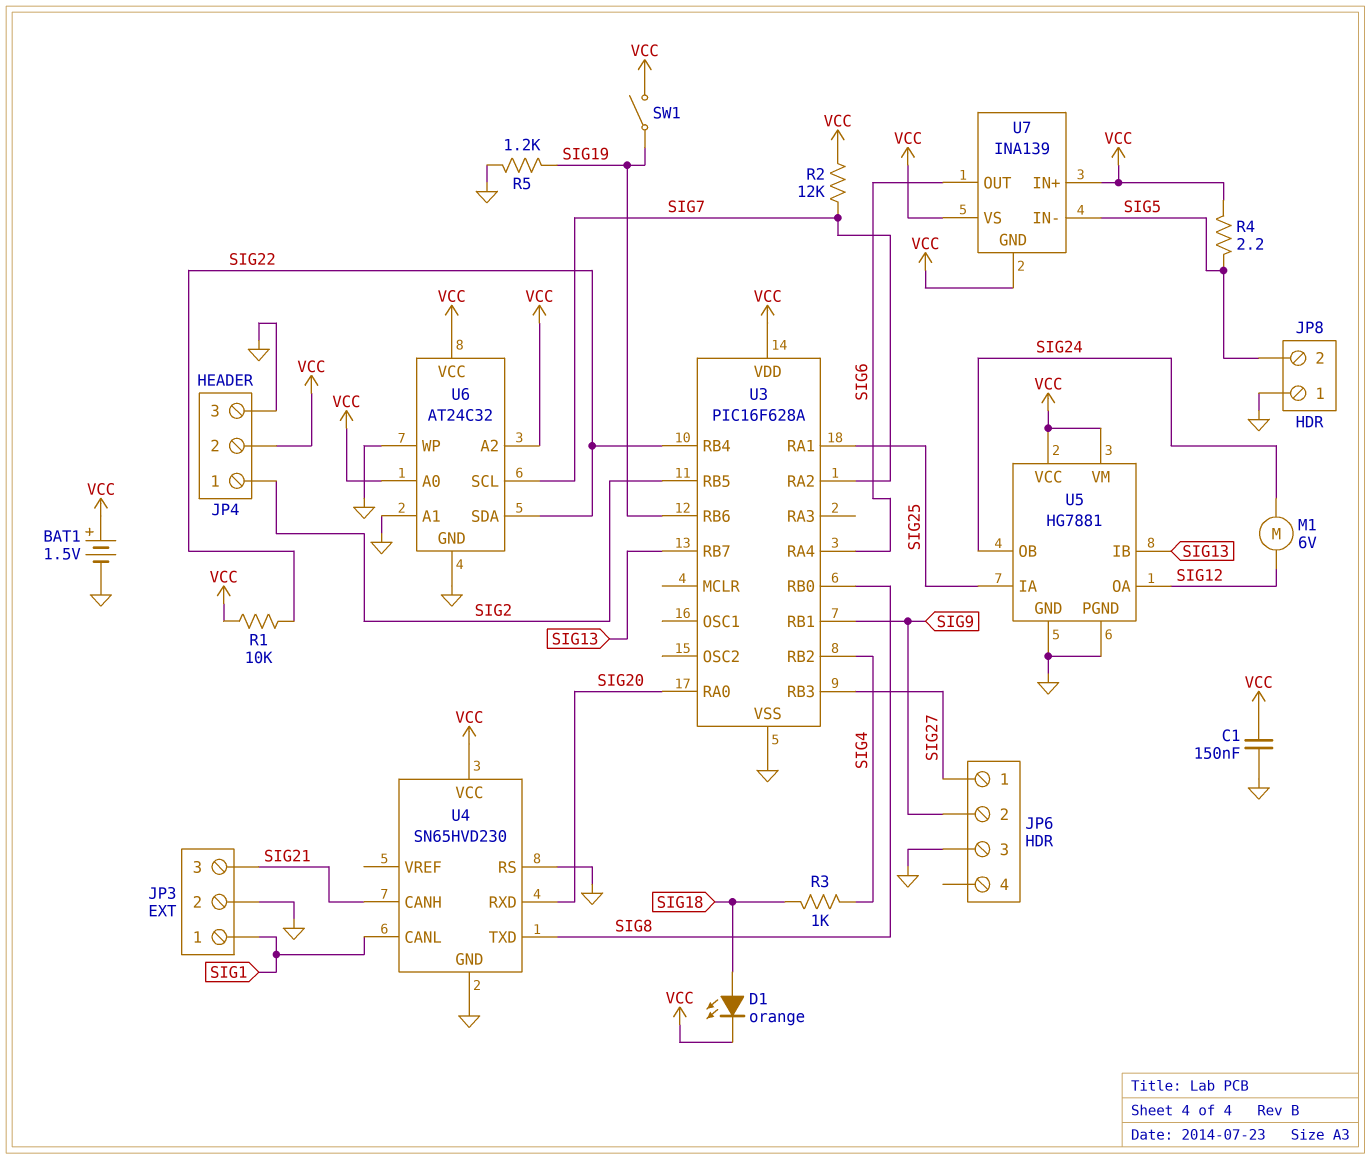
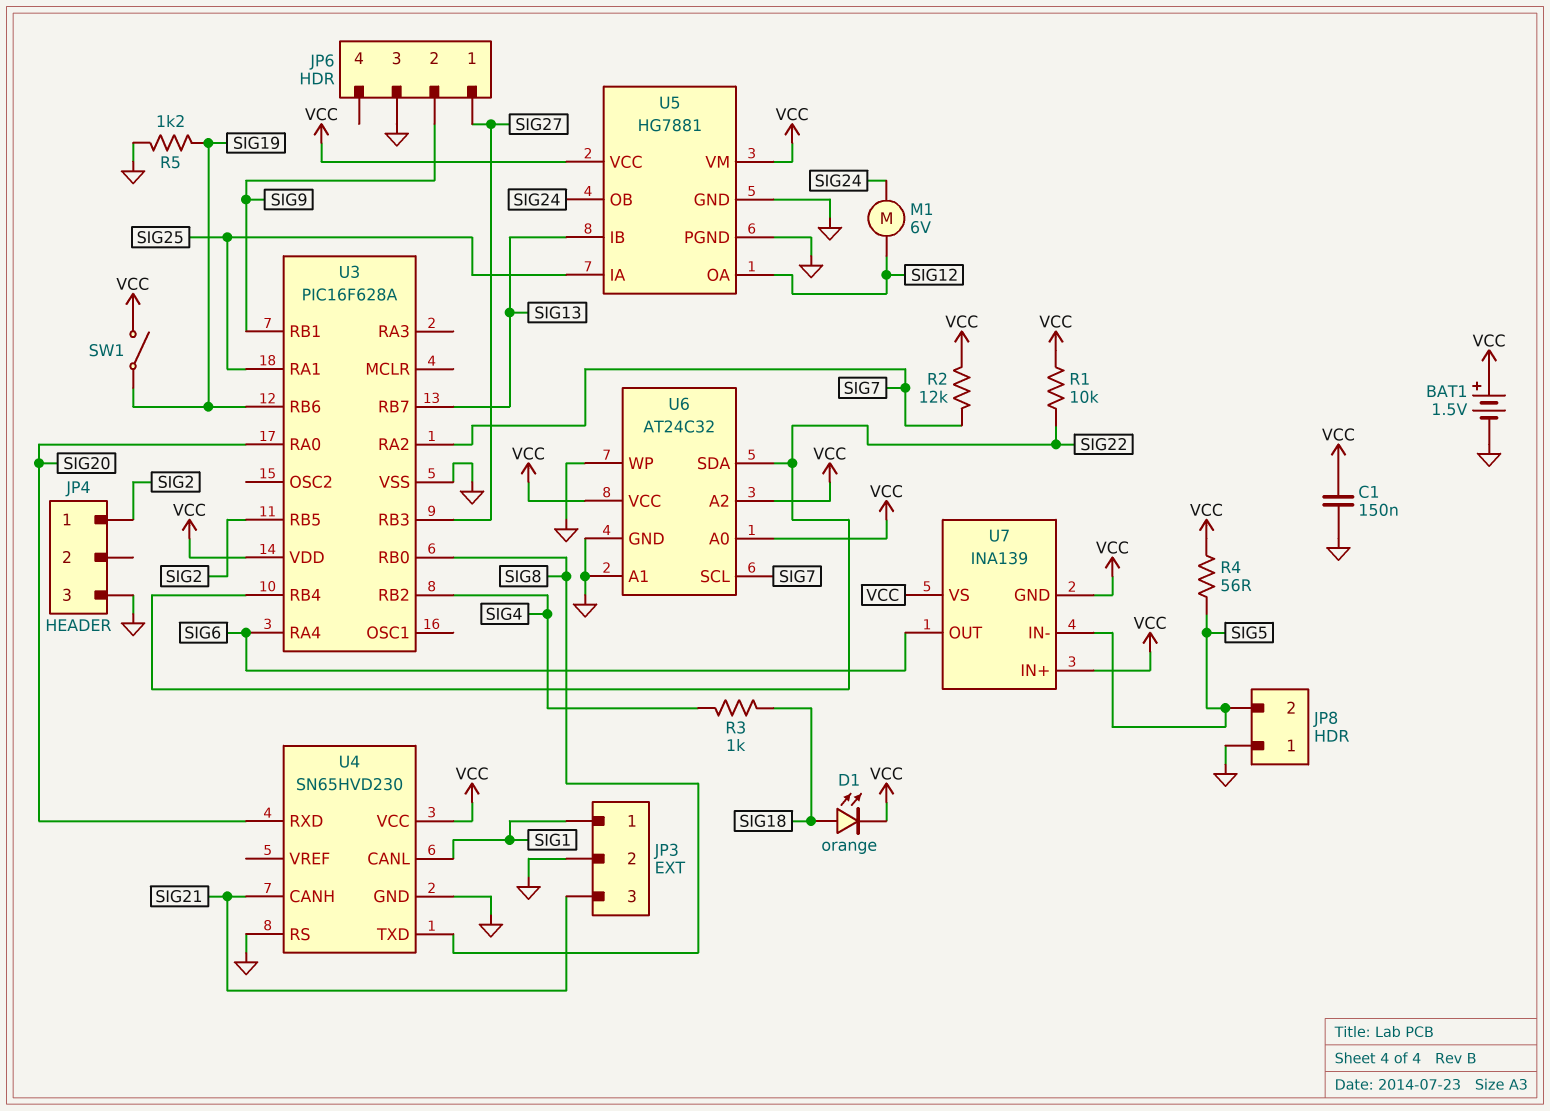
JP4 pin 2: VCC -> none
R4: 2.2 (SIG5, VCC) -> 56 (SIG5, VCC)

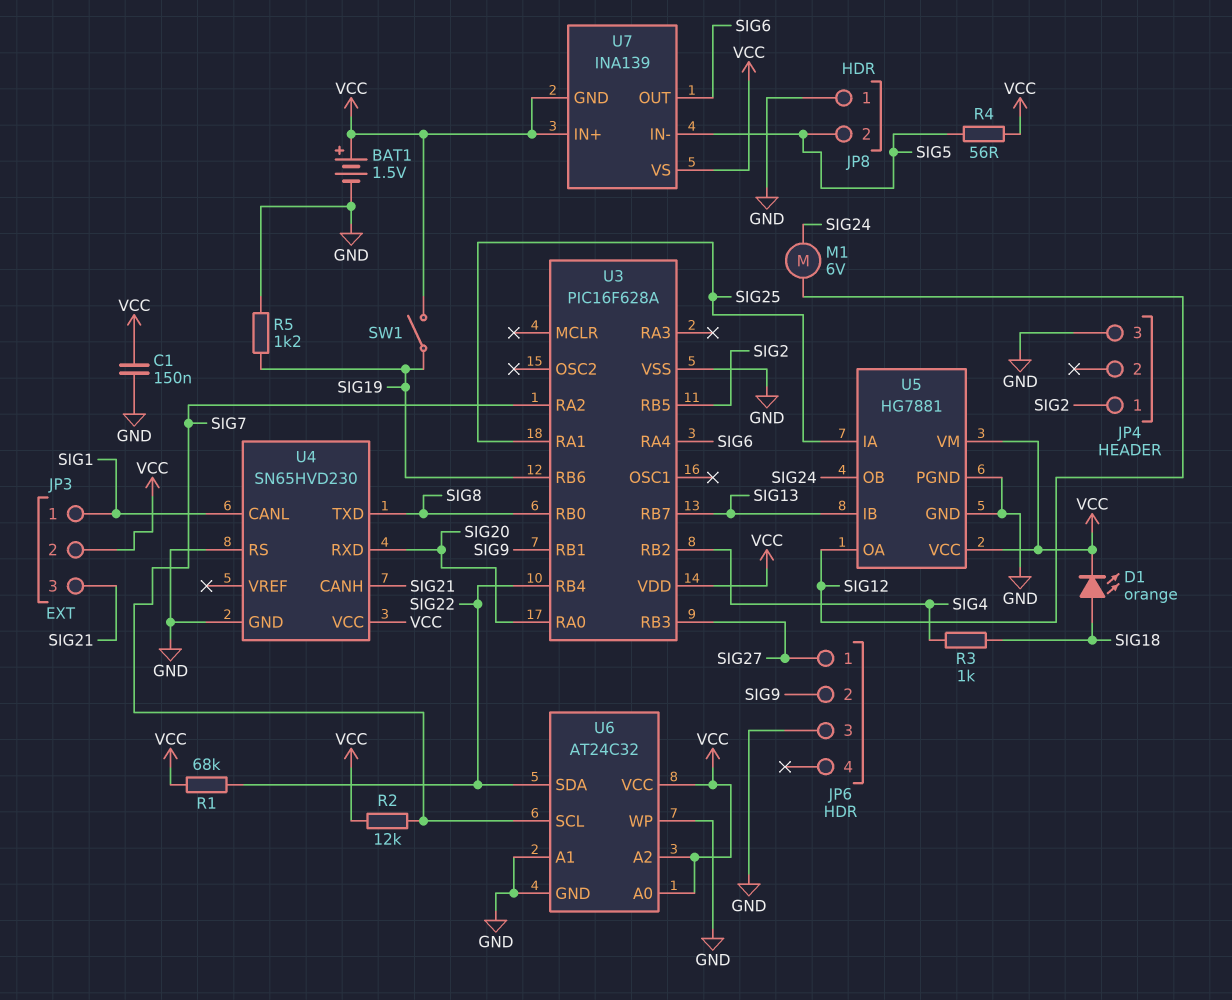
JP3 pin 2: GND -> VCC
R1: 10k (SIG22, VCC) -> 68k (SIG22, VCC)

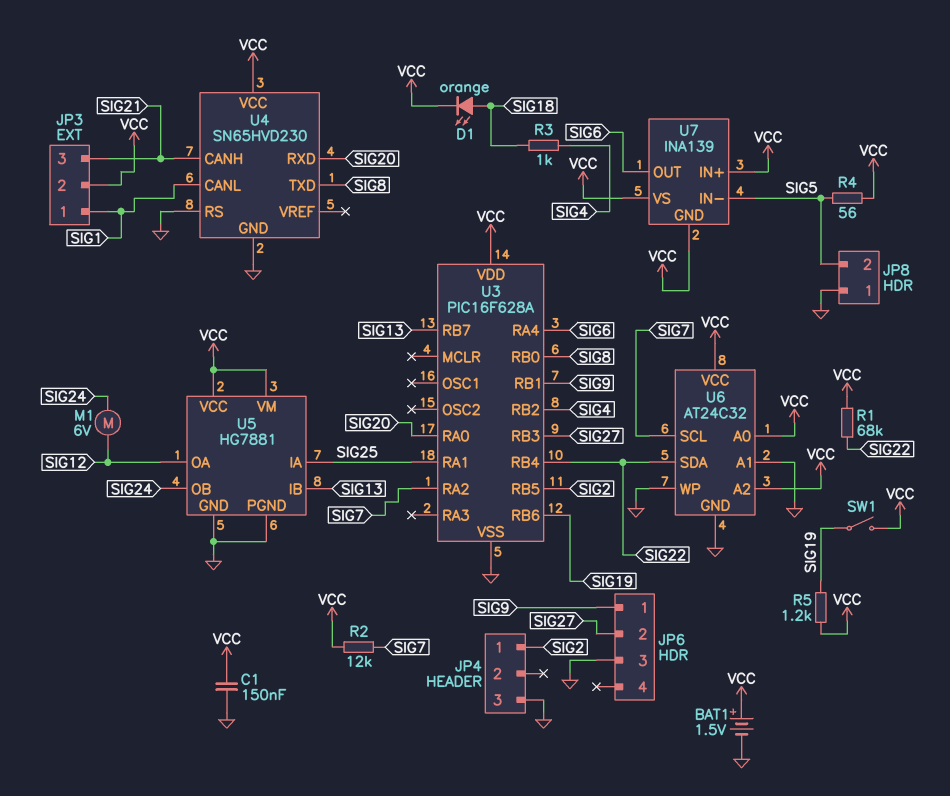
JP6 pin 1: SIG27 -> SIG9
JP6 pin 2: SIG9 -> SIG27
R5: 1.2k (GND, SIG19) -> 1.2k (SIG19, VCC)

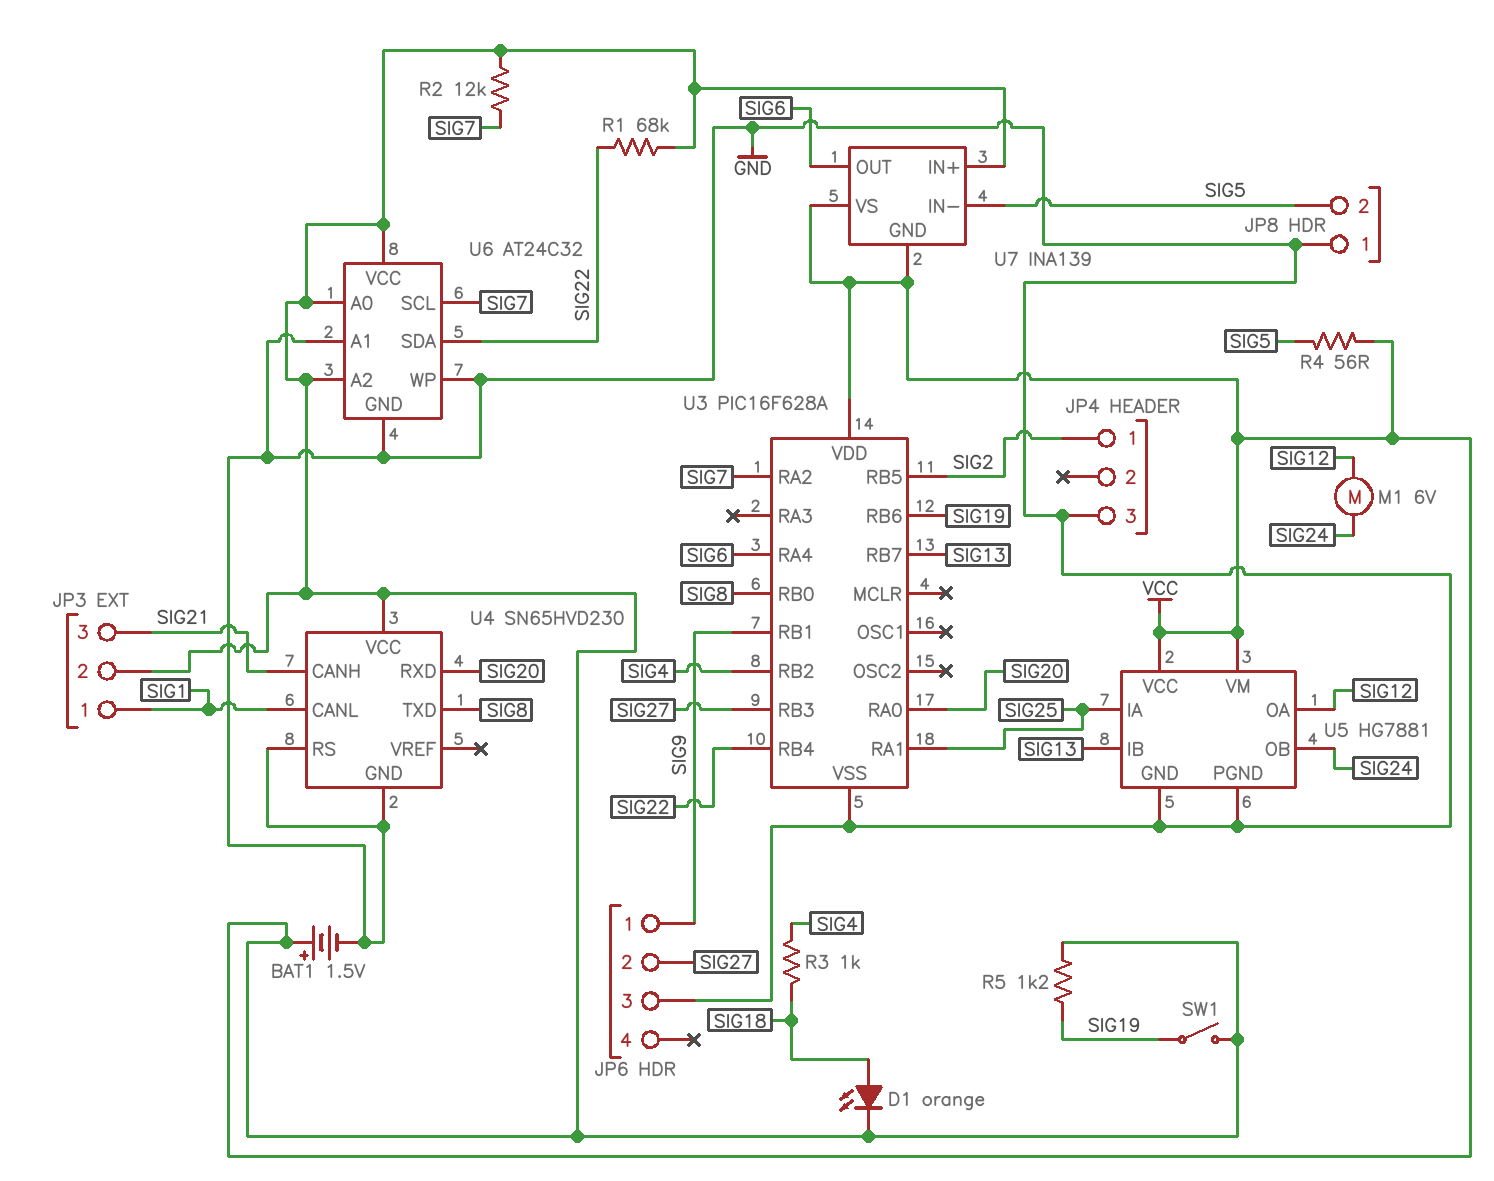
C1: 150nF (GND, VCC) -> none

